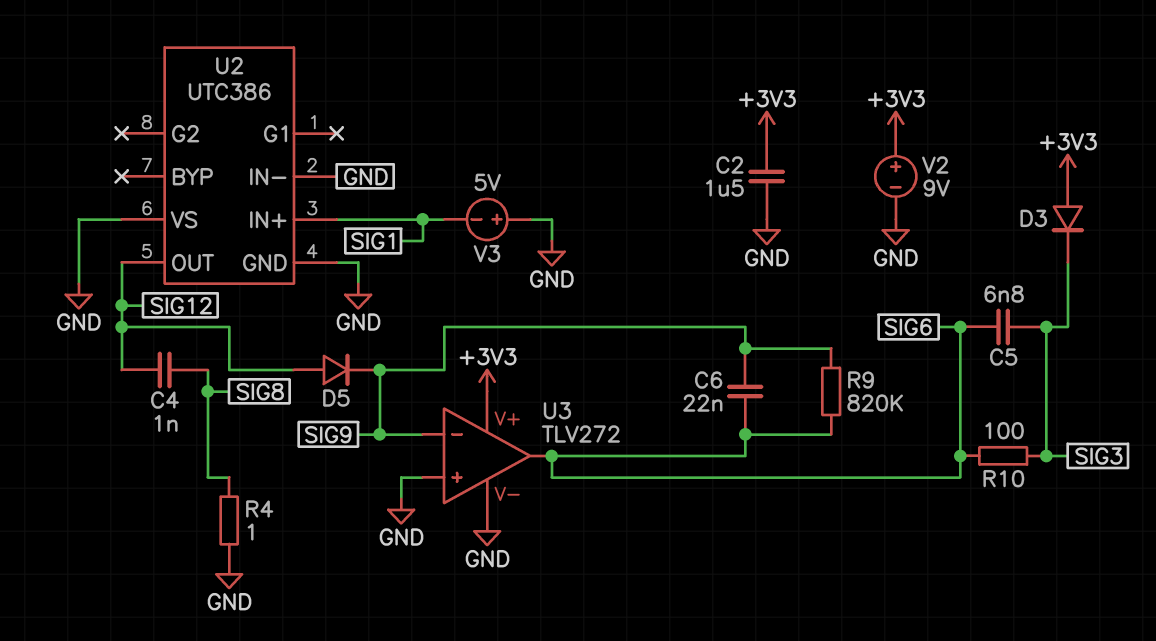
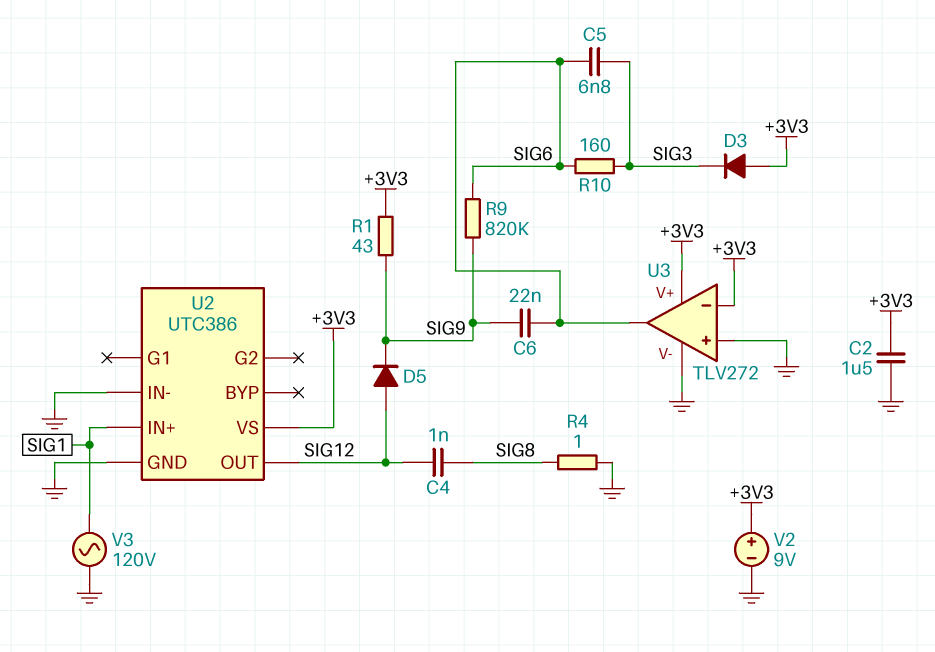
R1: none -> 43 (+3V3, SIG9)
R10: 100 (SIG3, SIG6) -> 160 (SIG3, SIG6)
U2 pin VS: GND -> +3V3
U3 pin in-: SIG9 -> +3V3
V3: 5V (plus GND, minus SIG1) -> AC 120V (GND, SIG1)

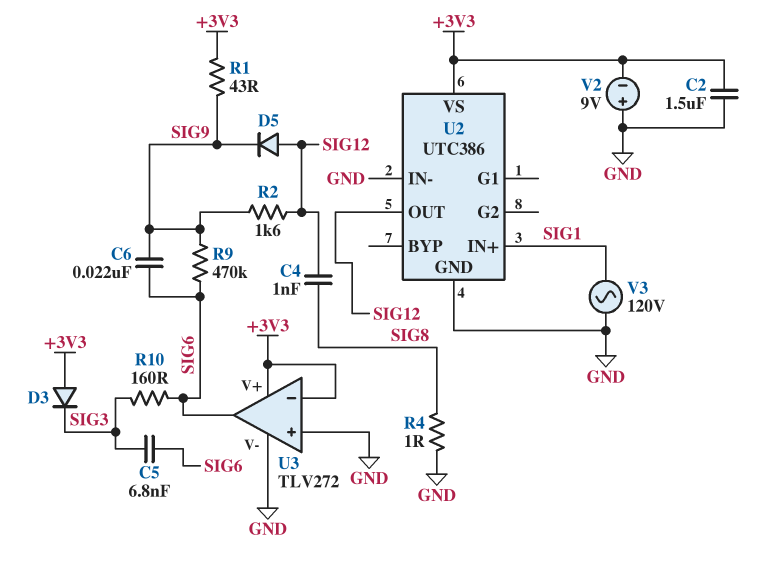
R2: none -> 1.6k (SIG9, SIG12)
R9: 820k (SIG6, SIG9) -> 470k (SIG6, SIG9)
V2: 9V (plus +3V3, minus GND) -> 9V (plus GND, minus +3V3)

